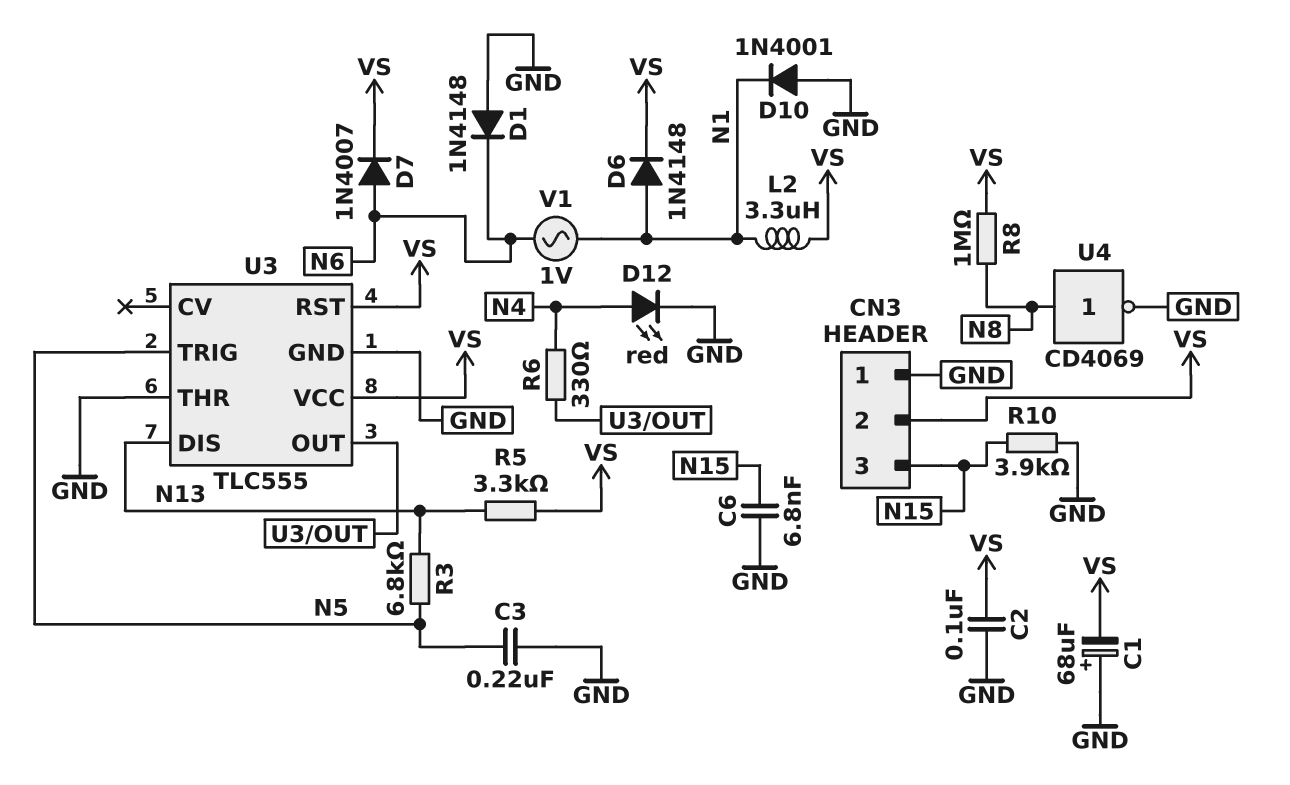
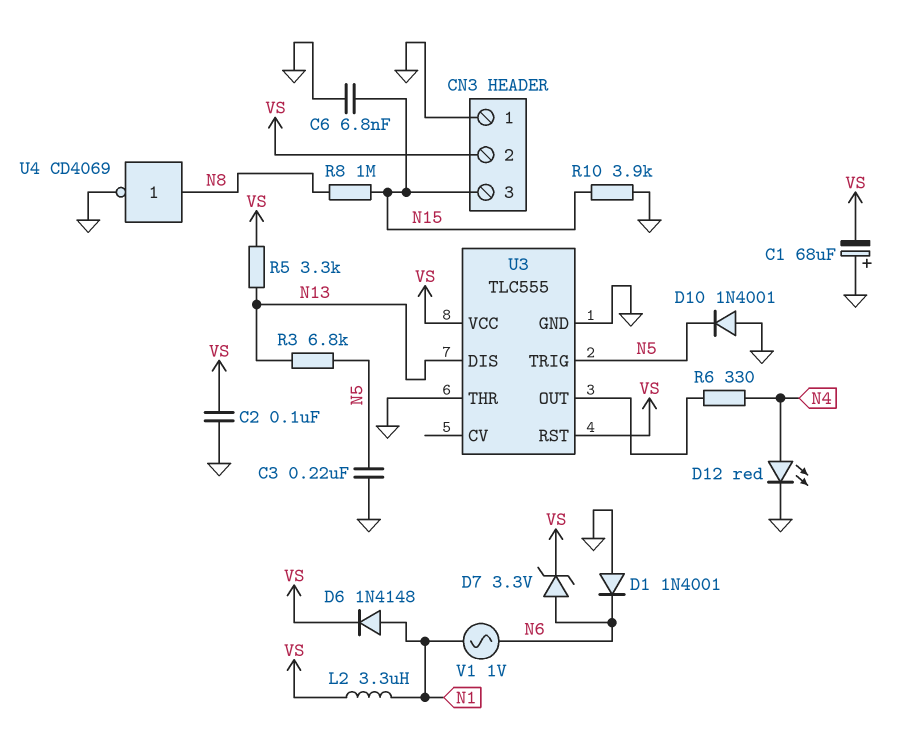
D1: diode 1N4148 (A GND, K N6) -> diode 1N4001 (A GND, K N6)
D7: diode 1N4007 (A N6, K VS) -> zener 3.3V (A N6, K VS)
D10: diode 1N4001 (A GND, K N1) -> diode 1N4001 (A GND, K N5)
R8: 1M (N8, VS) -> 1M (N8, N15)

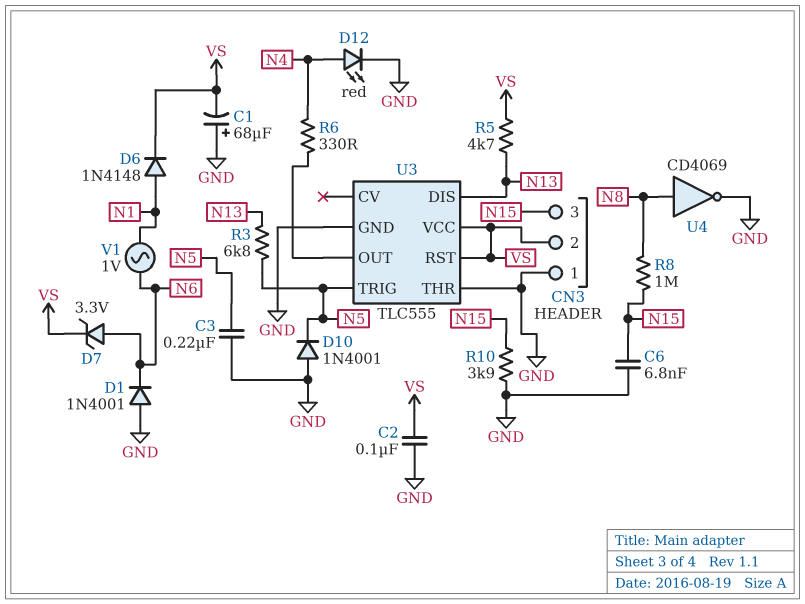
L2: 3.3uH (N1, VS) -> none
R5: 3.3k (N13, VS) -> 4.7k (N13, VS)

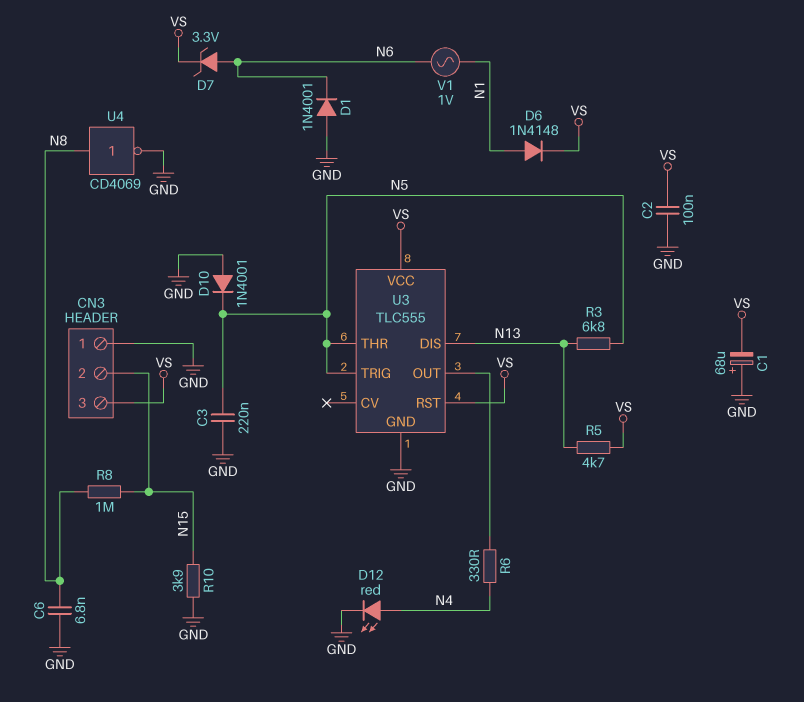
C6: 6.8nF (GND, N15) -> 6.8nF (GND, N8)
CN3 pin 2: VS -> N15
CN3 pin 3: N15 -> VS
U3 pin THR: GND -> N5

